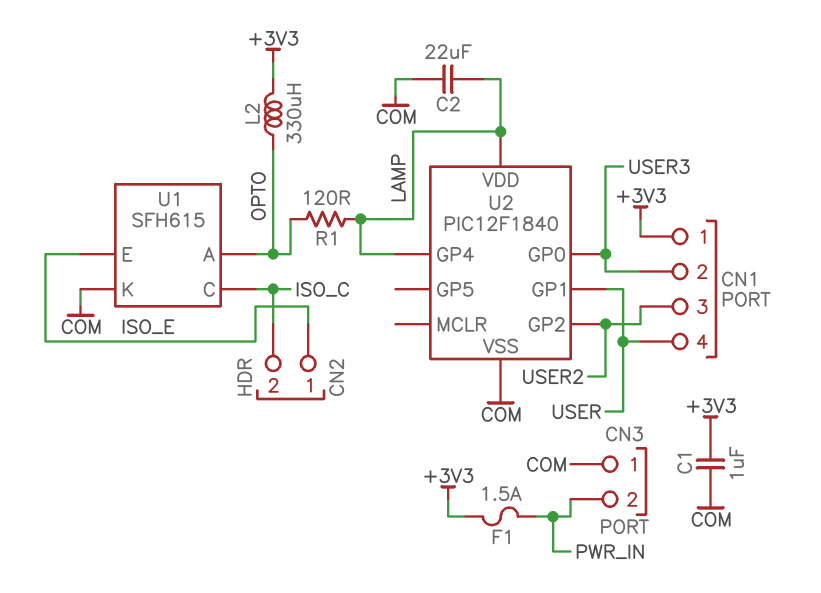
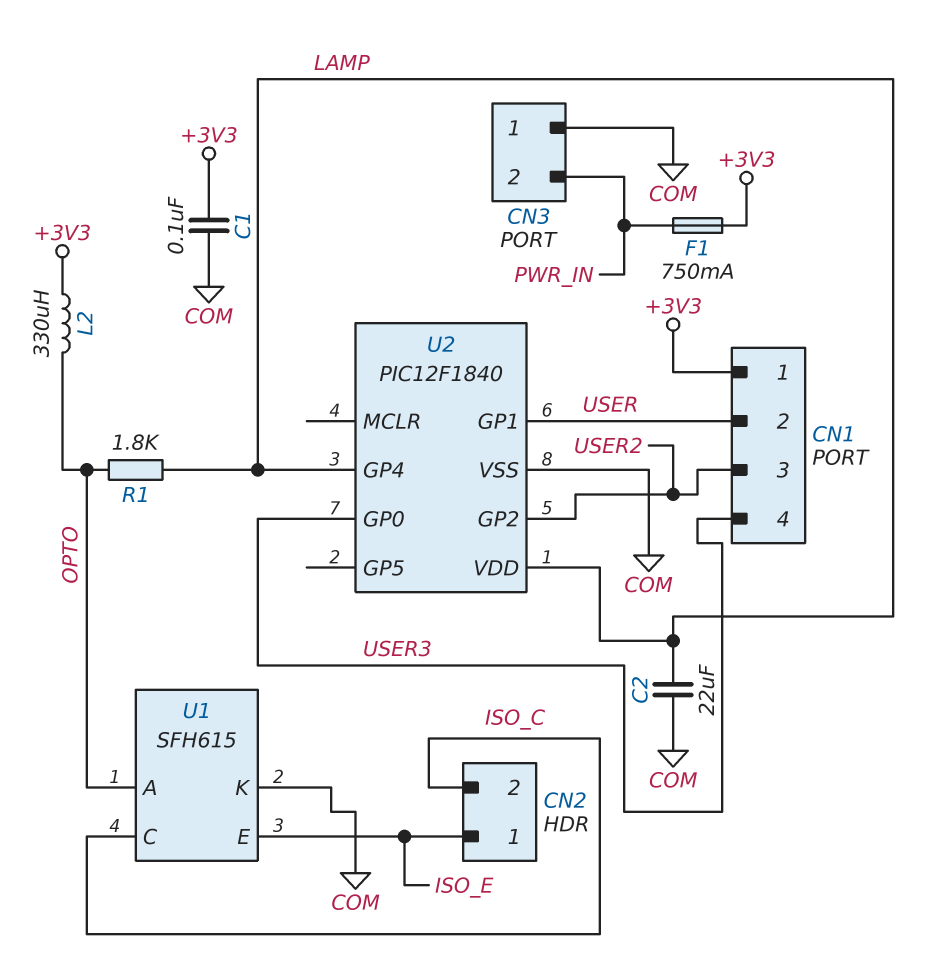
C1: 1uF (+3V3, COM) -> 100nF (+3V3, COM)
CN1 pin 2: USER3 -> USER
CN1 pin 4: USER -> USER3
F1: 1.5A (+3V3, PWR_IN) -> 750mA (+3V3, PWR_IN)
R1: 120 (LAMP, OPTO) -> 1.8k (LAMP, OPTO)

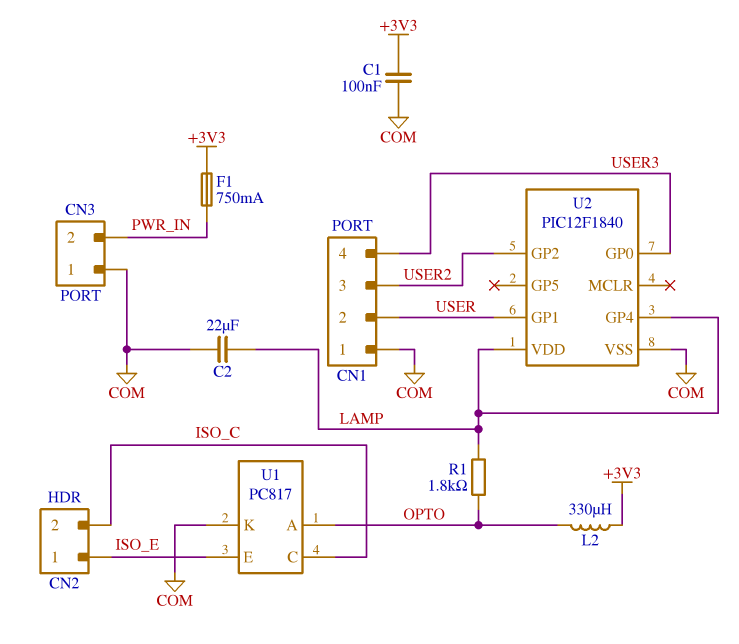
CN1 pin 1: +3V3 -> COM
U1: SFH615 -> PC817

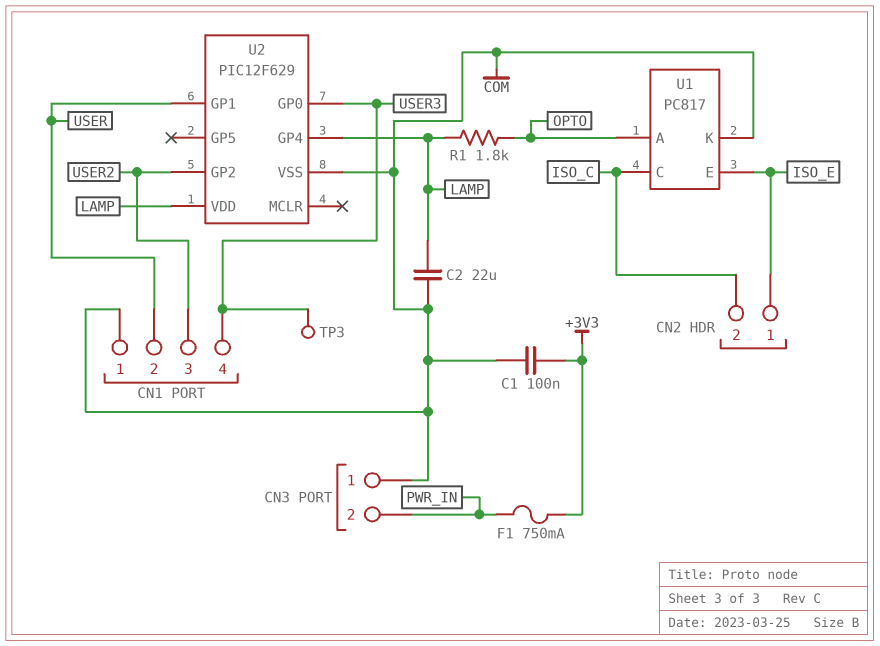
L2: 330uH (+3V3, OPTO) -> none
TP3: none -> test point (USER3)
U2: PIC12F1840 -> PIC12F629

